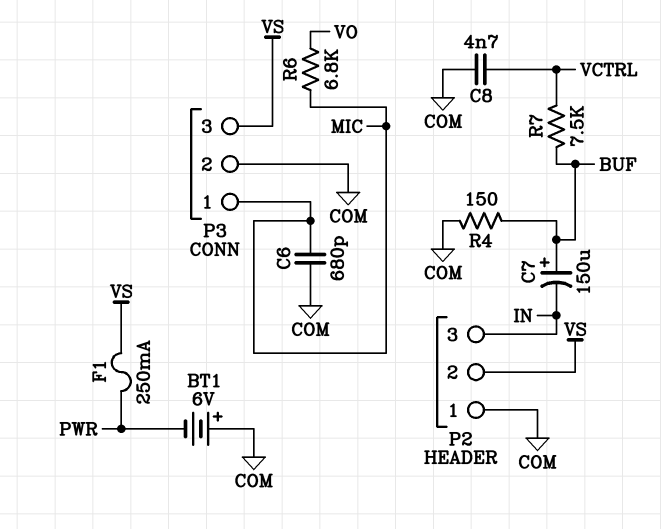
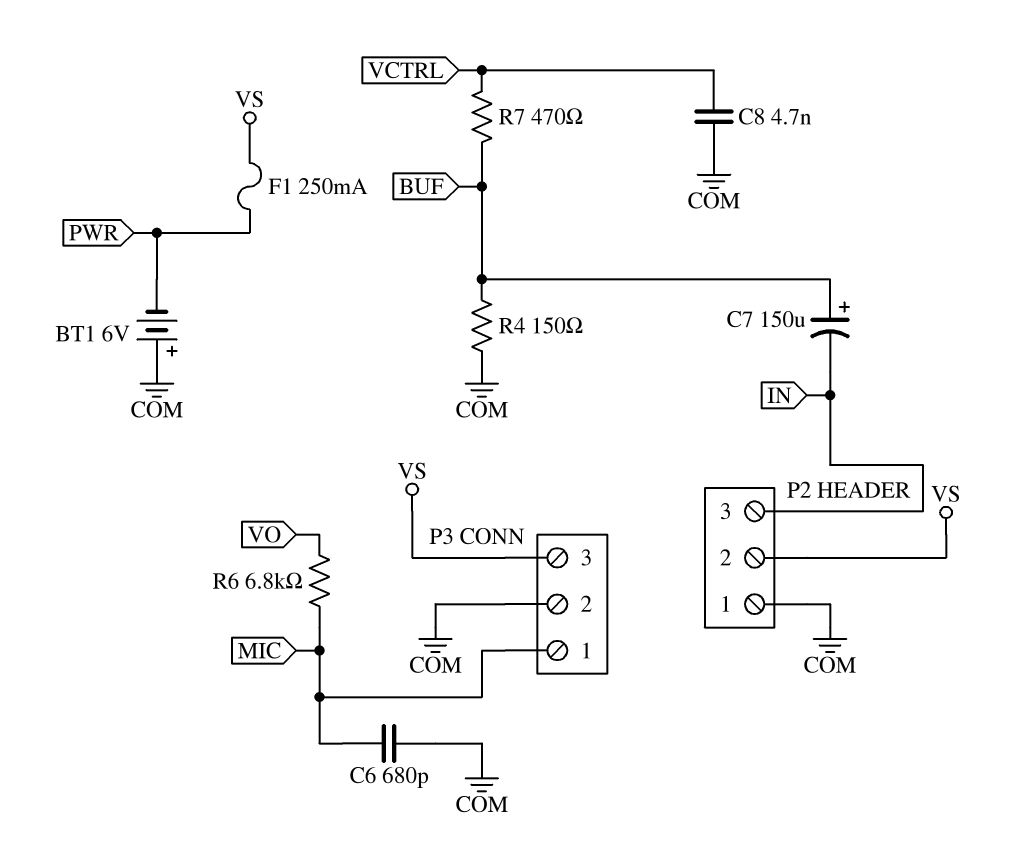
R7: 7.5k (BUF, VCTRL) -> 470 (BUF, VCTRL)

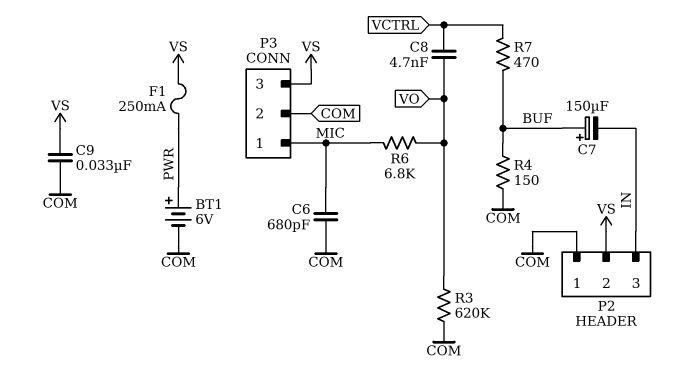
BT1: 6V (plus COM, minus PWR) -> 6V (plus PWR, minus COM)
C8: 4.7nF (COM, VCTRL) -> 4.7nF (VCTRL, VO)
C9: none -> 33nF (COM, VS)
R3: none -> 620k (COM, VO)

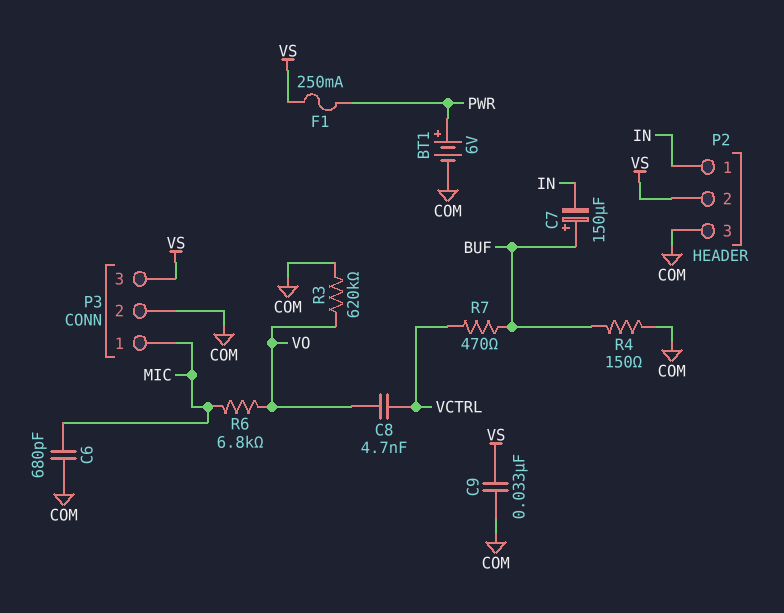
P2 pin 1: COM -> IN
P2 pin 3: IN -> COM

